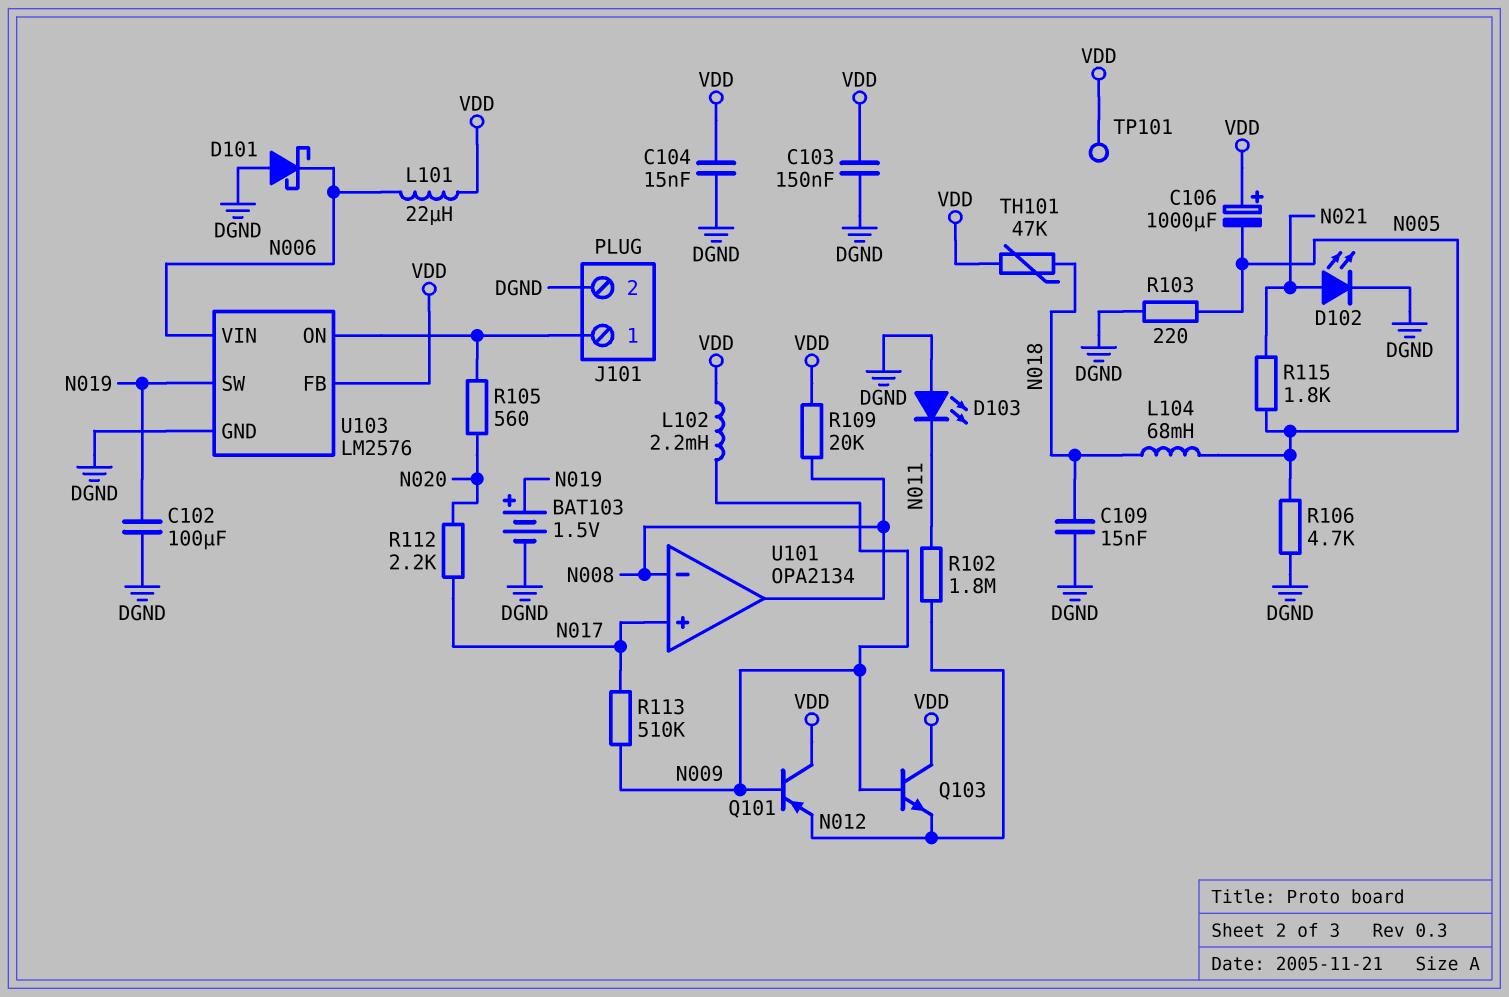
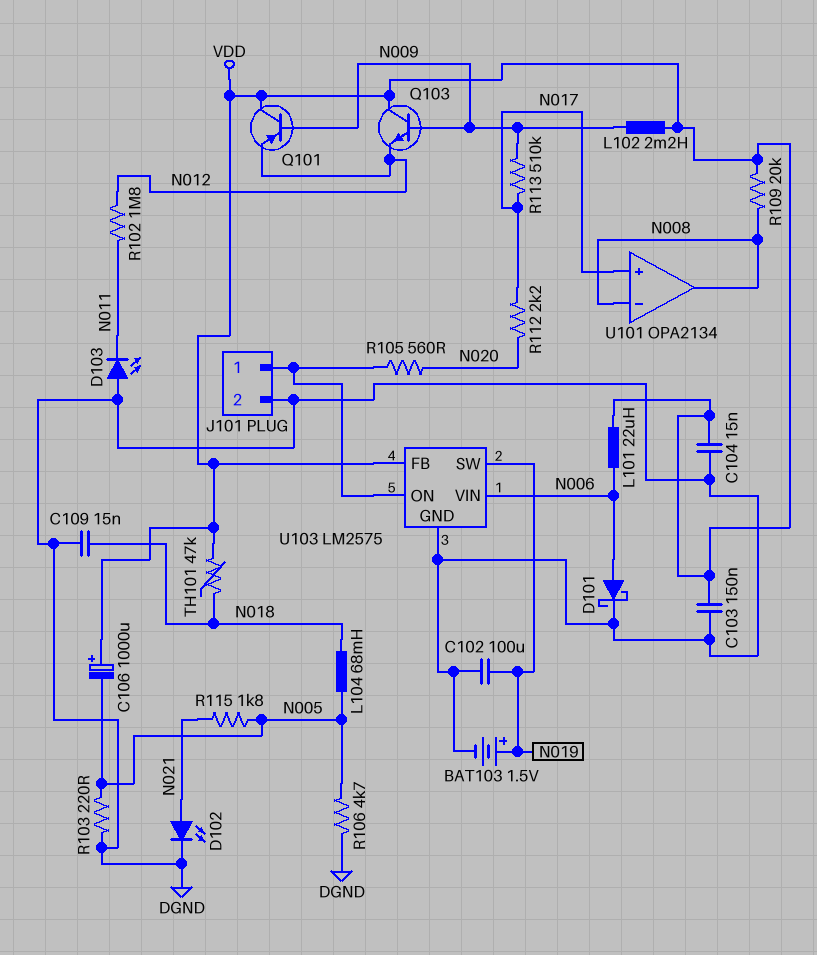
D101: schottky (A DGND, K N006) -> schottky (A N006, K DGND)
TP101: test point (VDD) -> none
U103: LM2576 -> LM2575

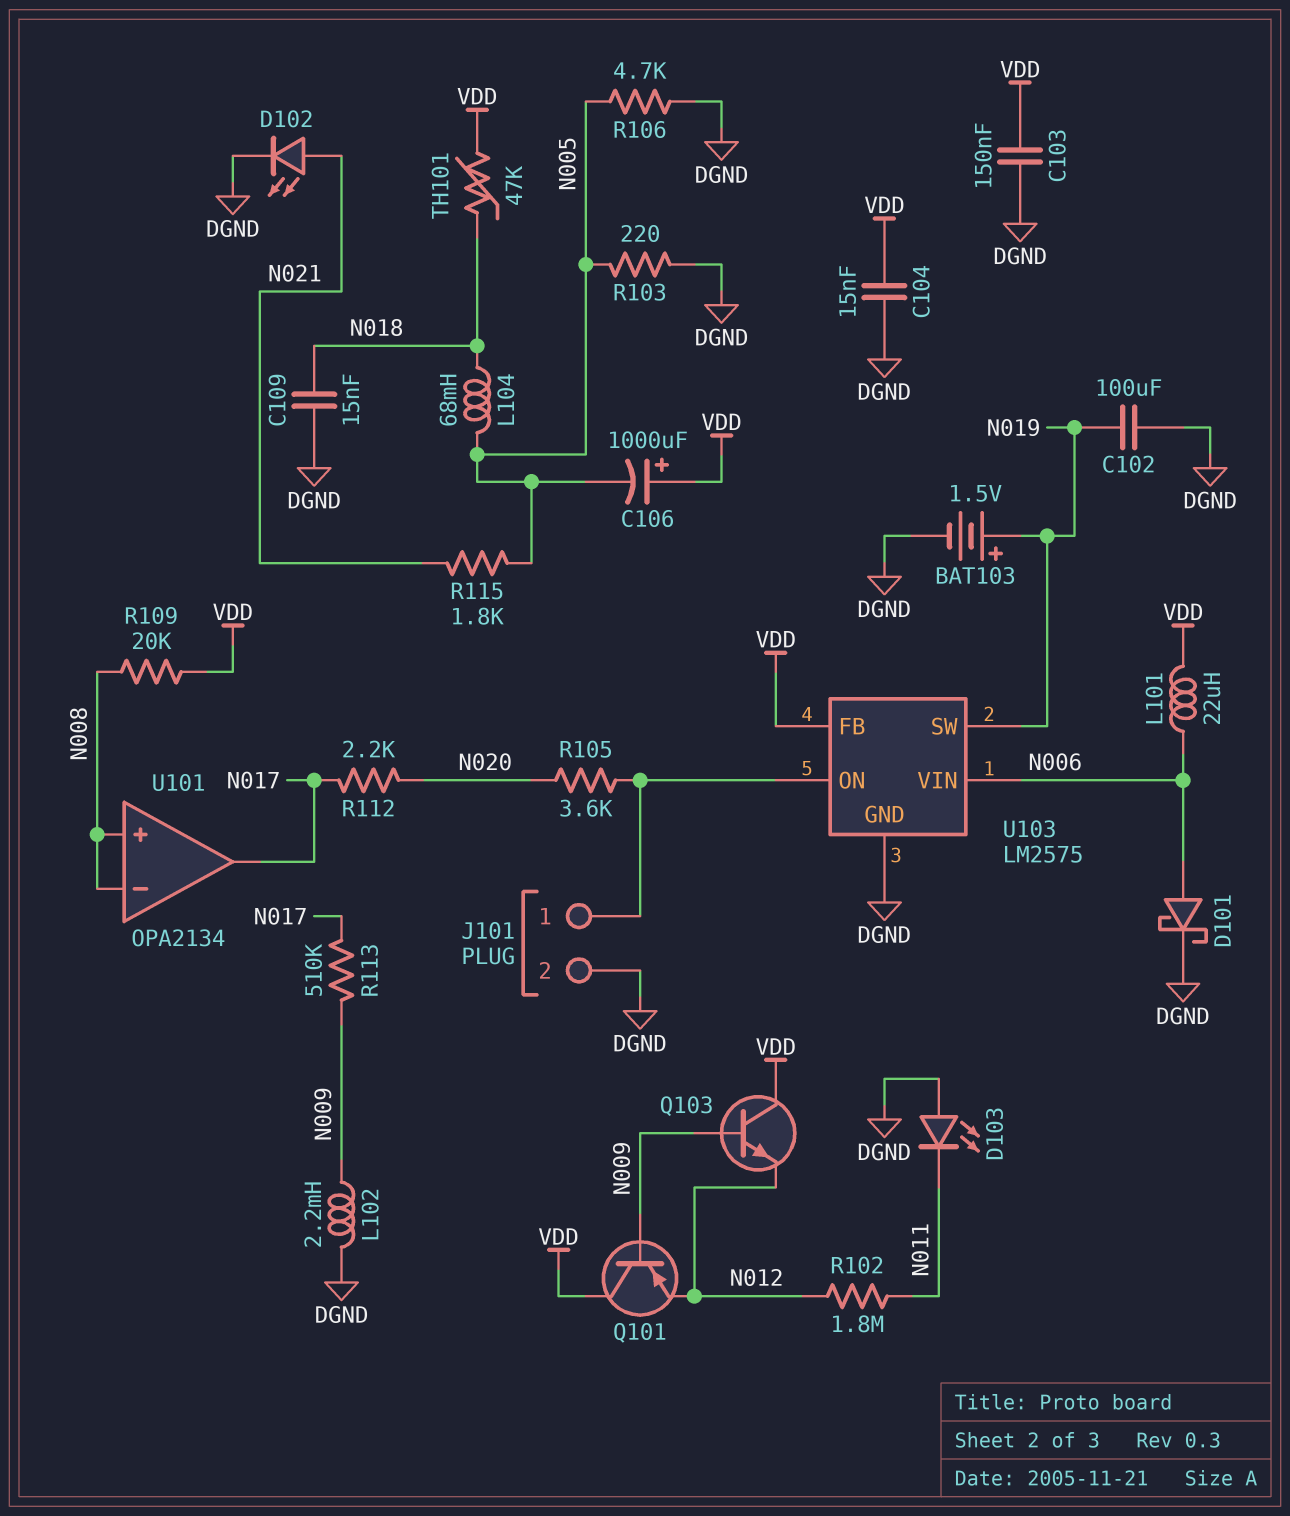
L102: 2.2mH (N009, VDD) -> 2.2mH (DGND, N009)
R105: 560 (J101/1, N020) -> 3.6k (J101/1, N020)
U101 pin in+: N017 -> N008
U101 pin out: N008 -> N017

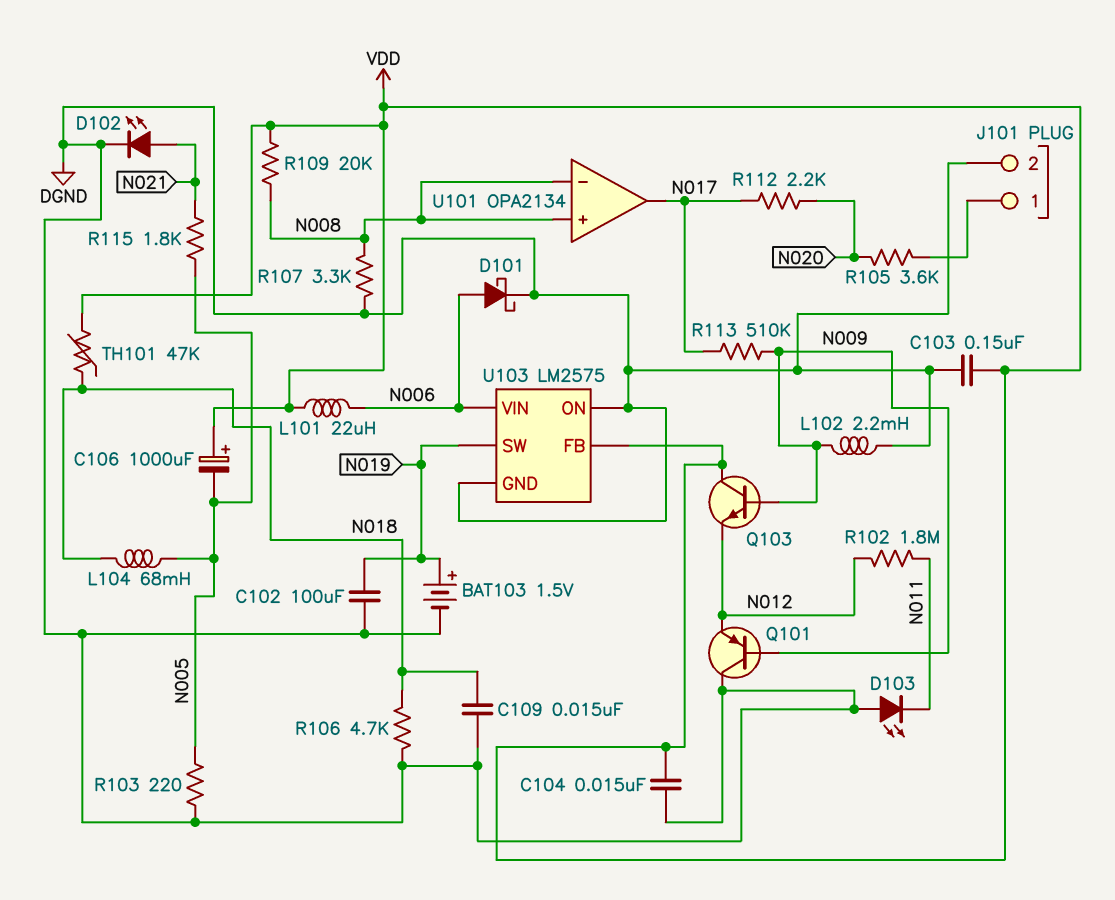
Q101: PNP (B N009, C VDD, E N012) -> PNP (B N009, C DGND, E N012)
R106: 4.7k (DGND, N005) -> 4.7k (DGND, N018)
R107: none -> 3.3k (DGND, N008)
U103 pin ON: J101/1 -> DGND

